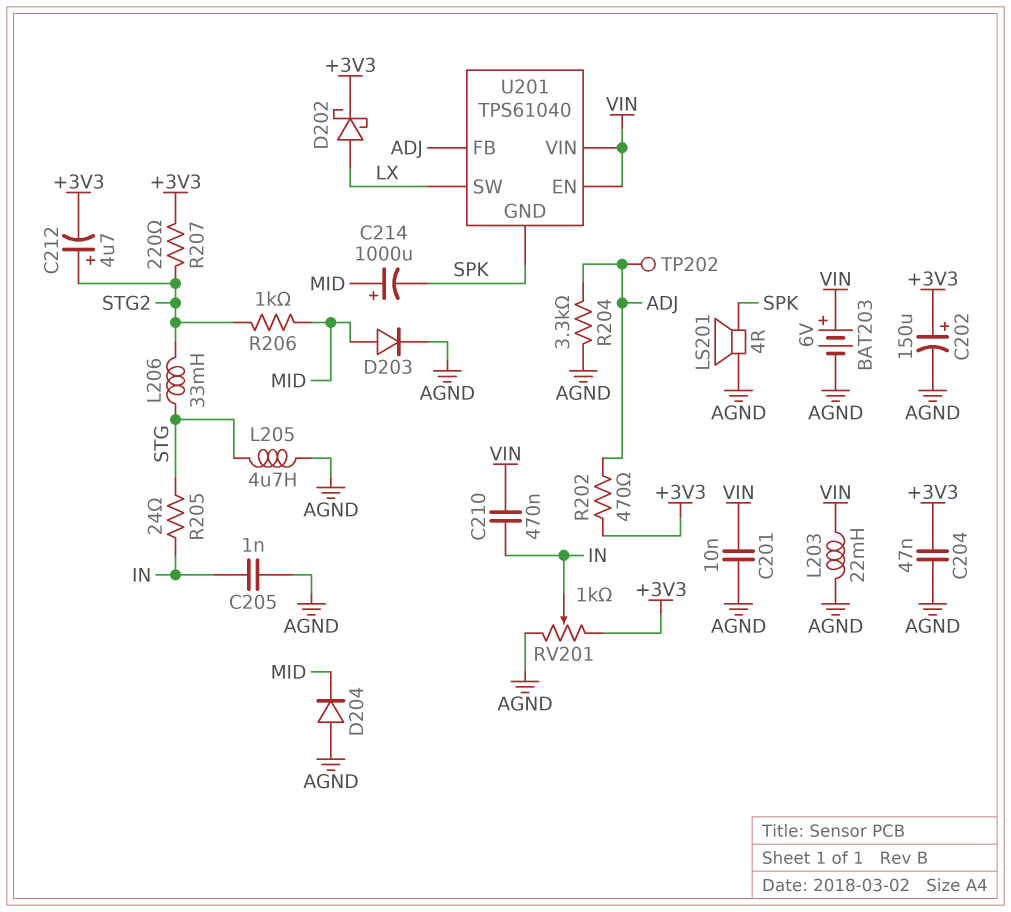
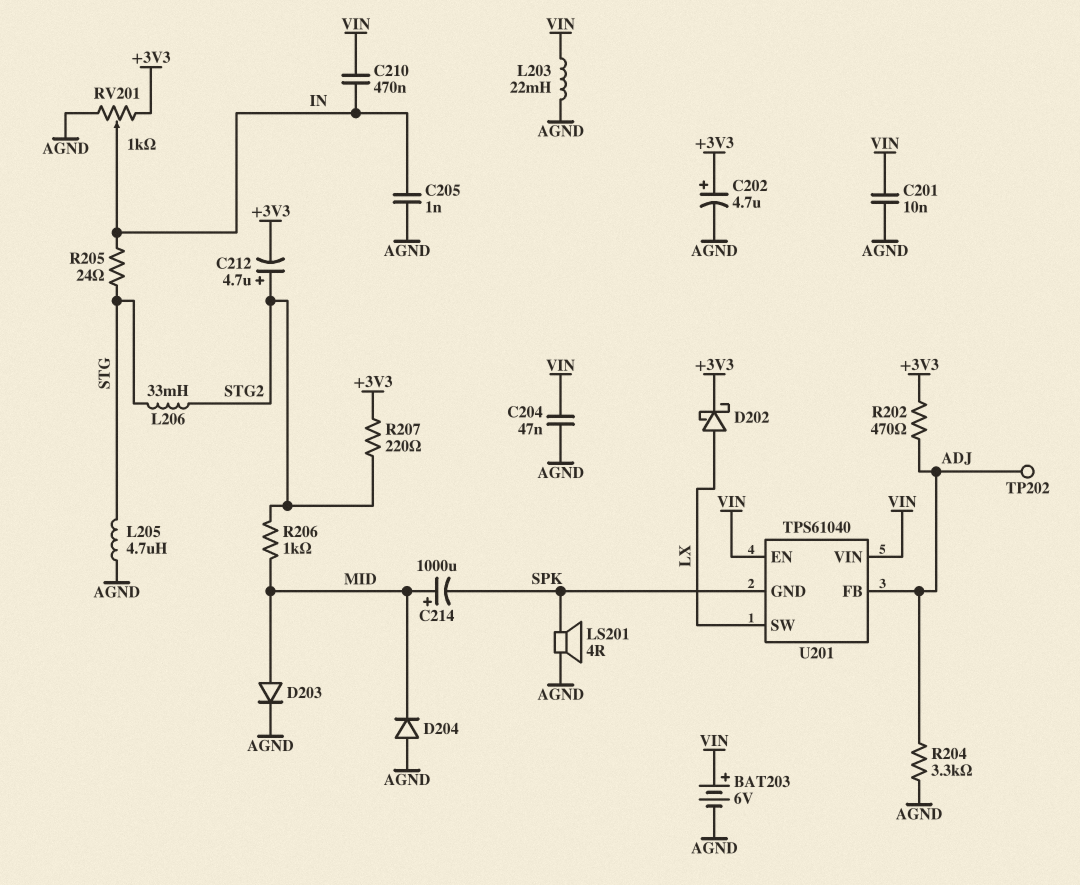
C202: 150uF (plus +3V3, minus AGND) -> 4.7uF (plus +3V3, minus AGND)
C204: 47nF (+3V3, AGND) -> 47nF (AGND, VIN)

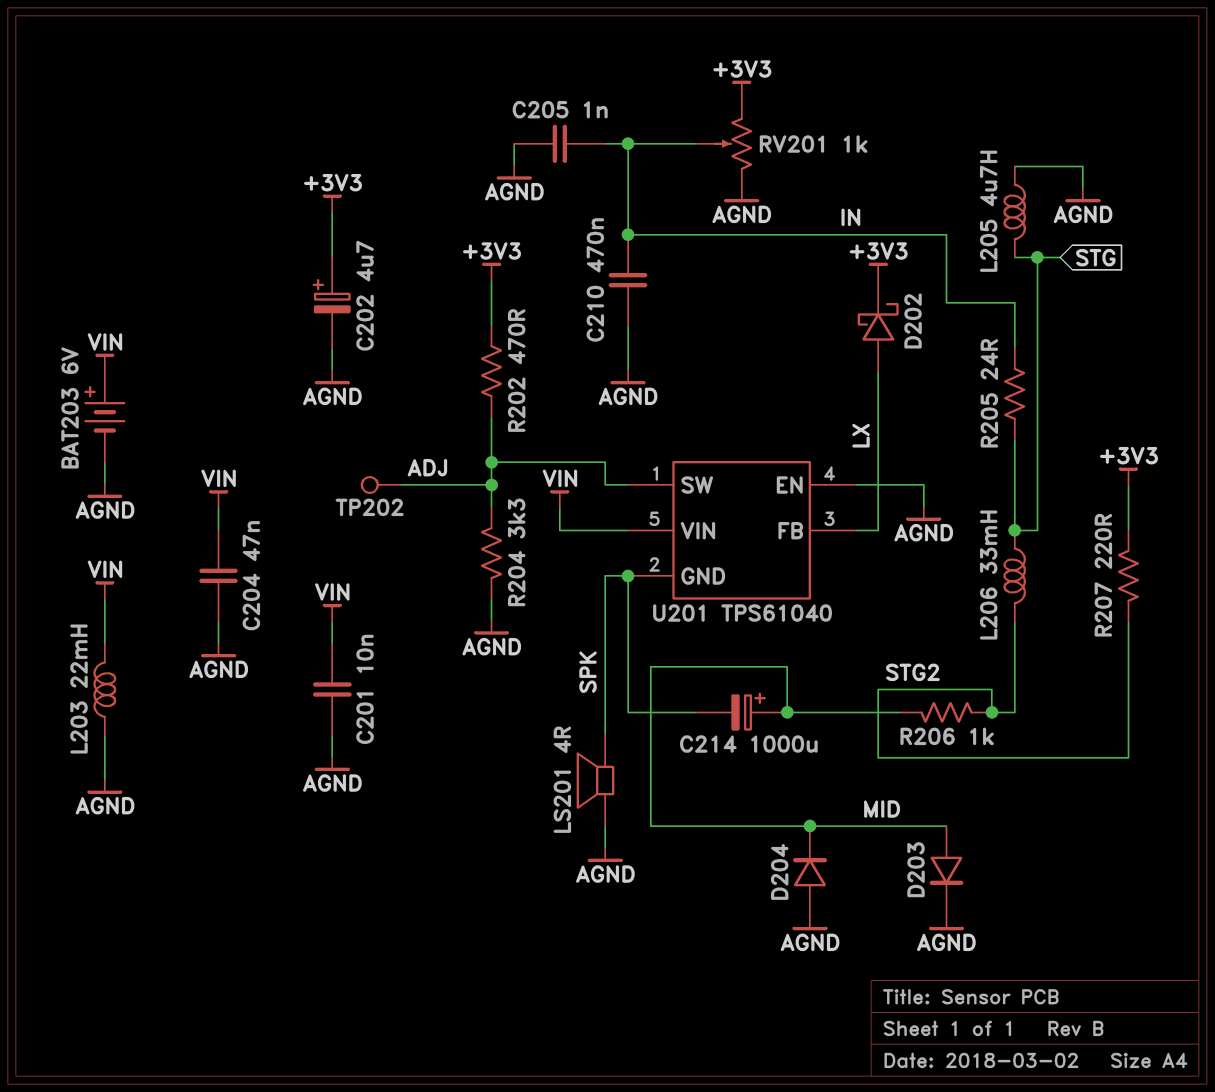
C210: 470nF (IN, VIN) -> 470nF (AGND, IN)
C212: 4.7uF (plus STG2, minus +3V3) -> none
U201 pin EN: VIN -> AGND
U201 pin FB: ADJ -> LX
U201 pin SW: LX -> ADJ

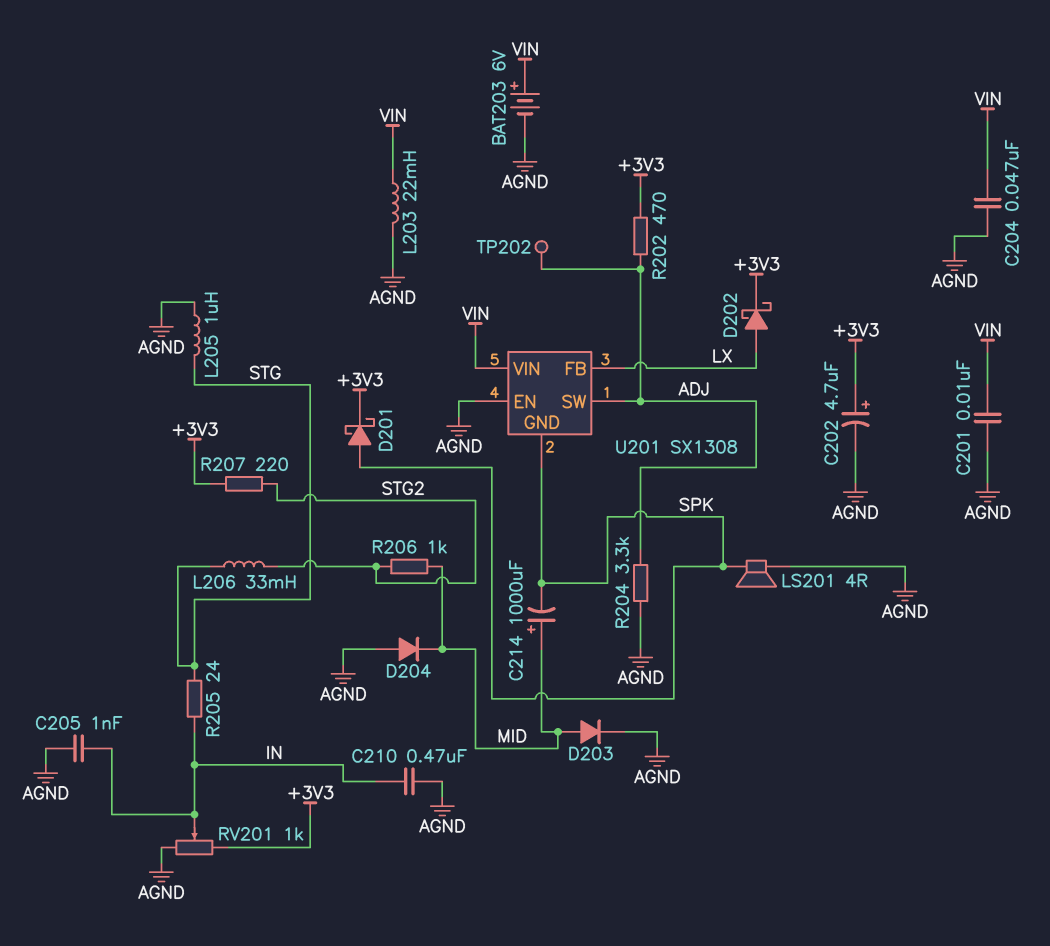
D201: none -> schottky (A SPK, K +3V3)
L205: 4.7uH (AGND, STG) -> 1uH (AGND, STG)
U201: TPS61040 -> SX1308

